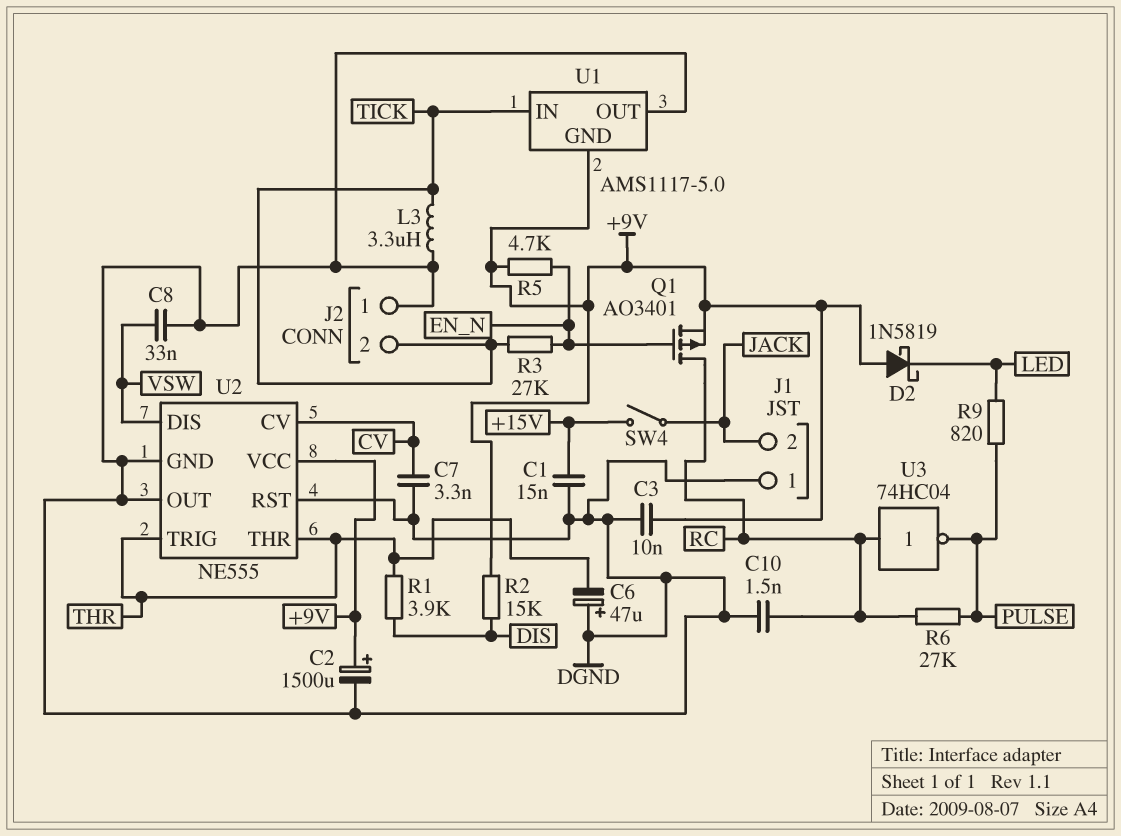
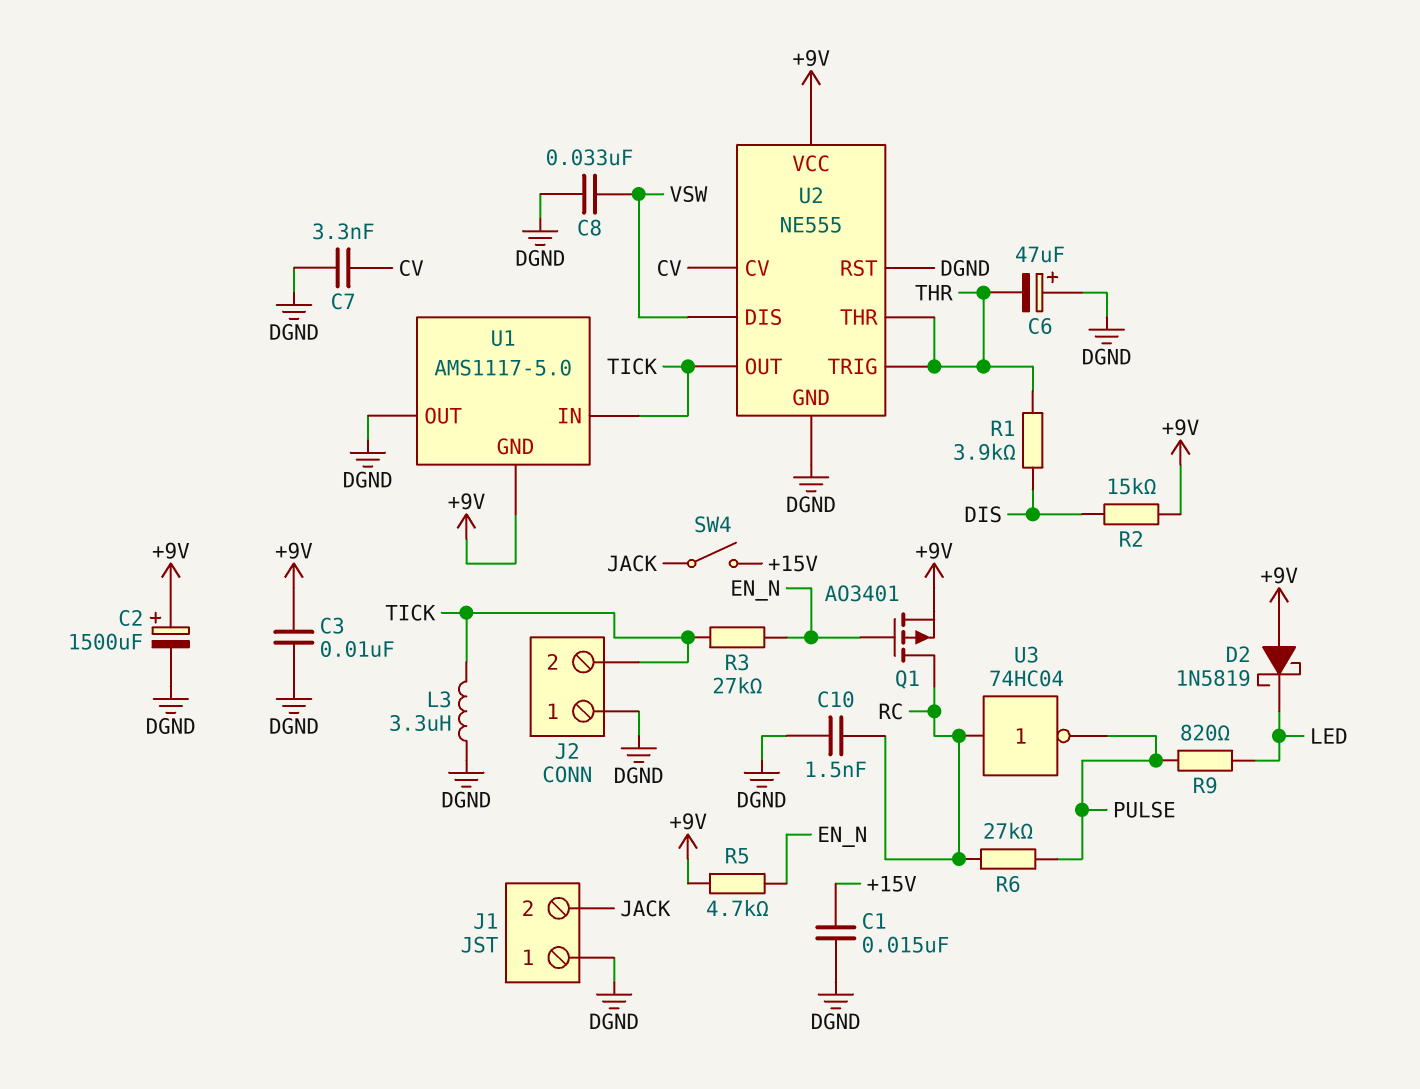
U2 pin OUT: DGND -> TICK

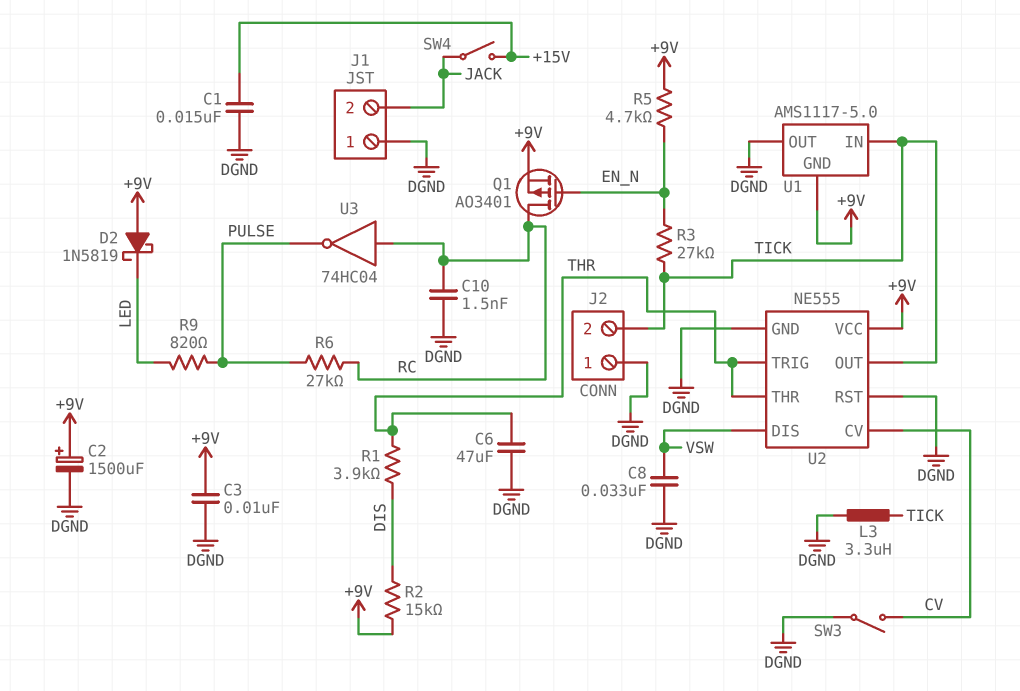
C6: 47uF (plus DGND, minus THR) -> 47uF (DGND, THR)
C7: 3.3nF (CV, DGND) -> none
SW3: none -> switch (CV, DGND)

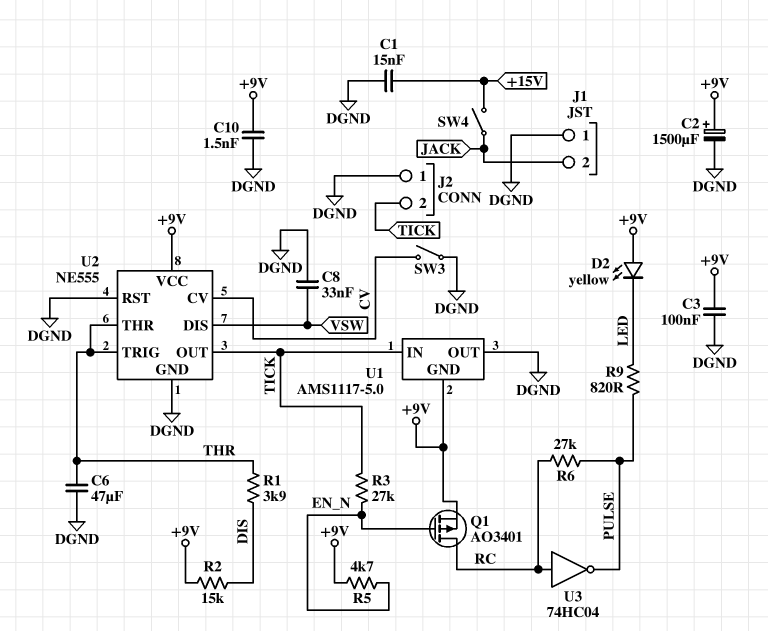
C3: 10nF (+9V, DGND) -> 100nF (+9V, DGND)
C10: 1.5nF (DGND, RC) -> 1.5nF (+9V, DGND)
D2: schottky 1N5819 (A +9V, K LED) -> LED yellow (A +9V, K LED)
L3: 3.3uH (DGND, TICK) -> none

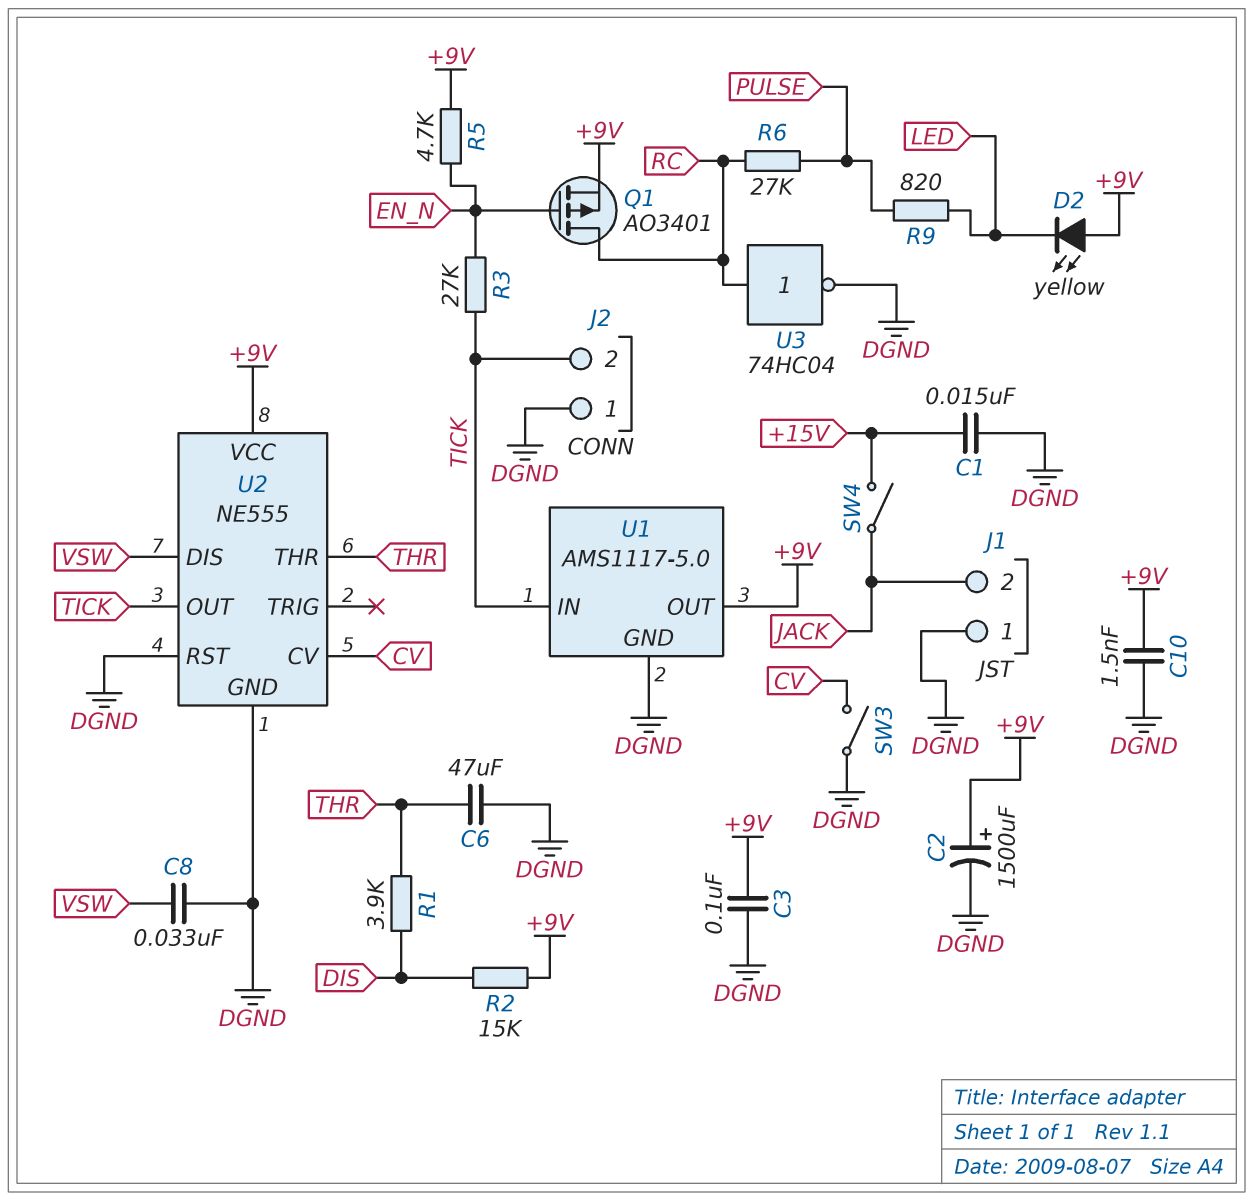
U1 pin GND: +9V -> DGND
U1 pin OUT: DGND -> +9V
U2 pin TRIG: THR -> none
U3: NOT 74HC04 (in RC, out PULSE) -> NOT 74HC04 (in RC, out DGND)

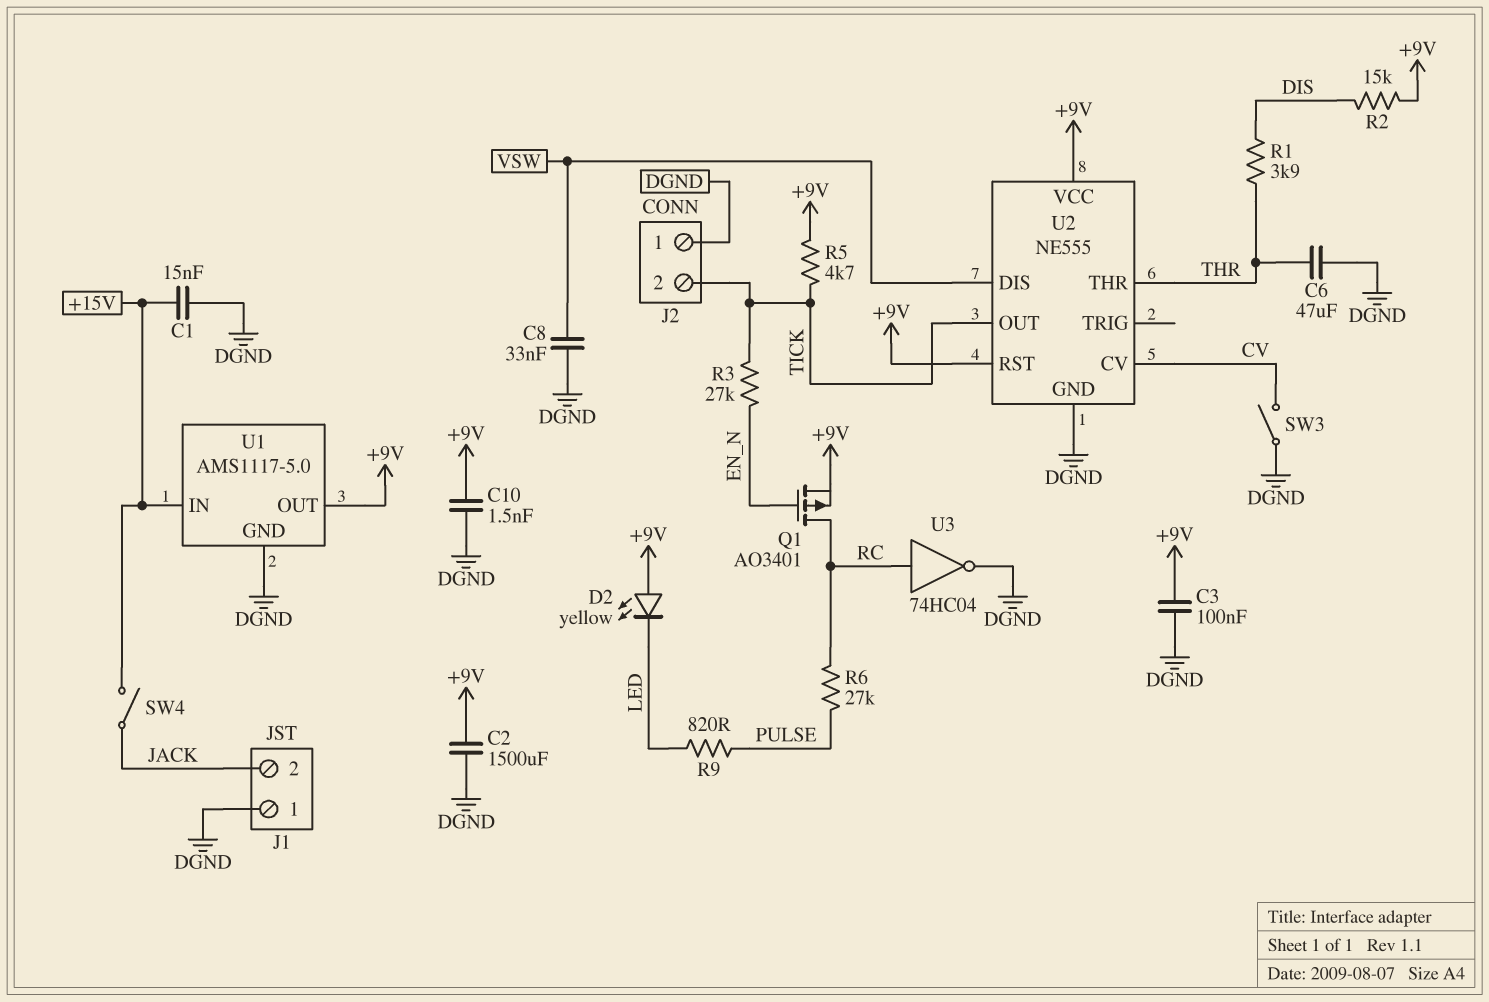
C2: 1500uF (plus +9V, minus DGND) -> 1500uF (+9V, DGND)
R5: 4.7k (+9V, EN_N) -> 4.7k (+9V, TICK)
U1 pin IN: TICK -> +15V
U2 pin RST: DGND -> +9V

